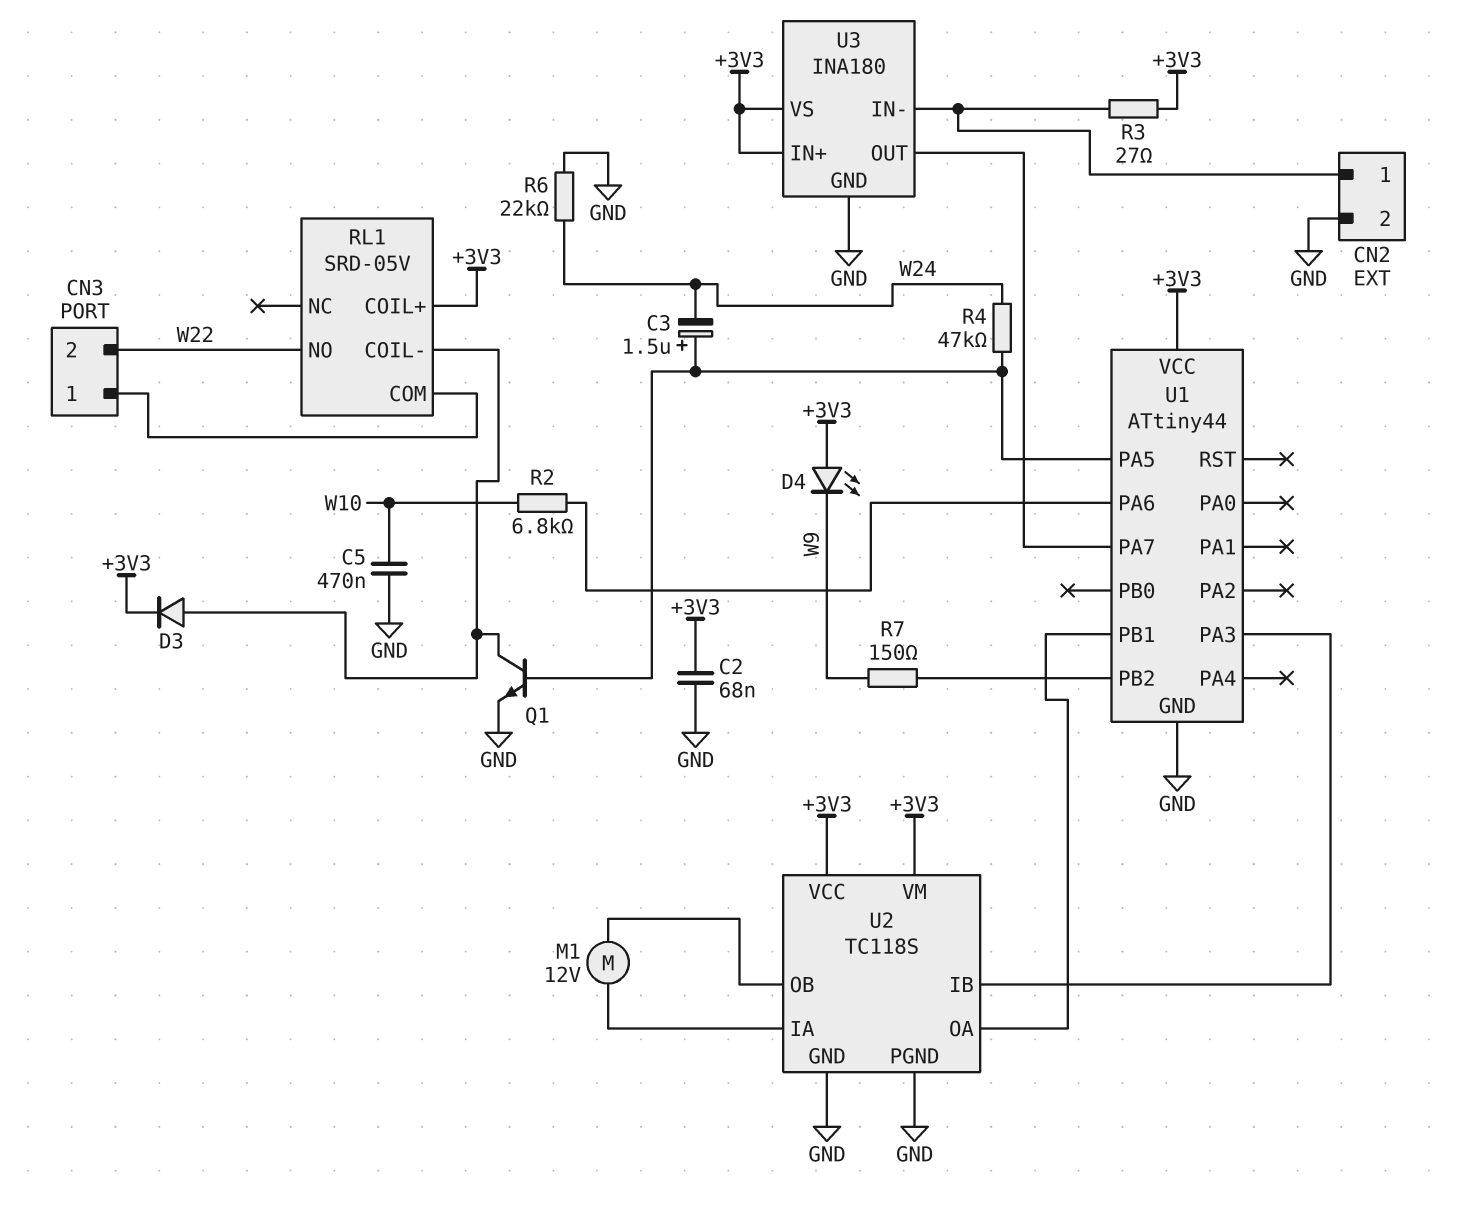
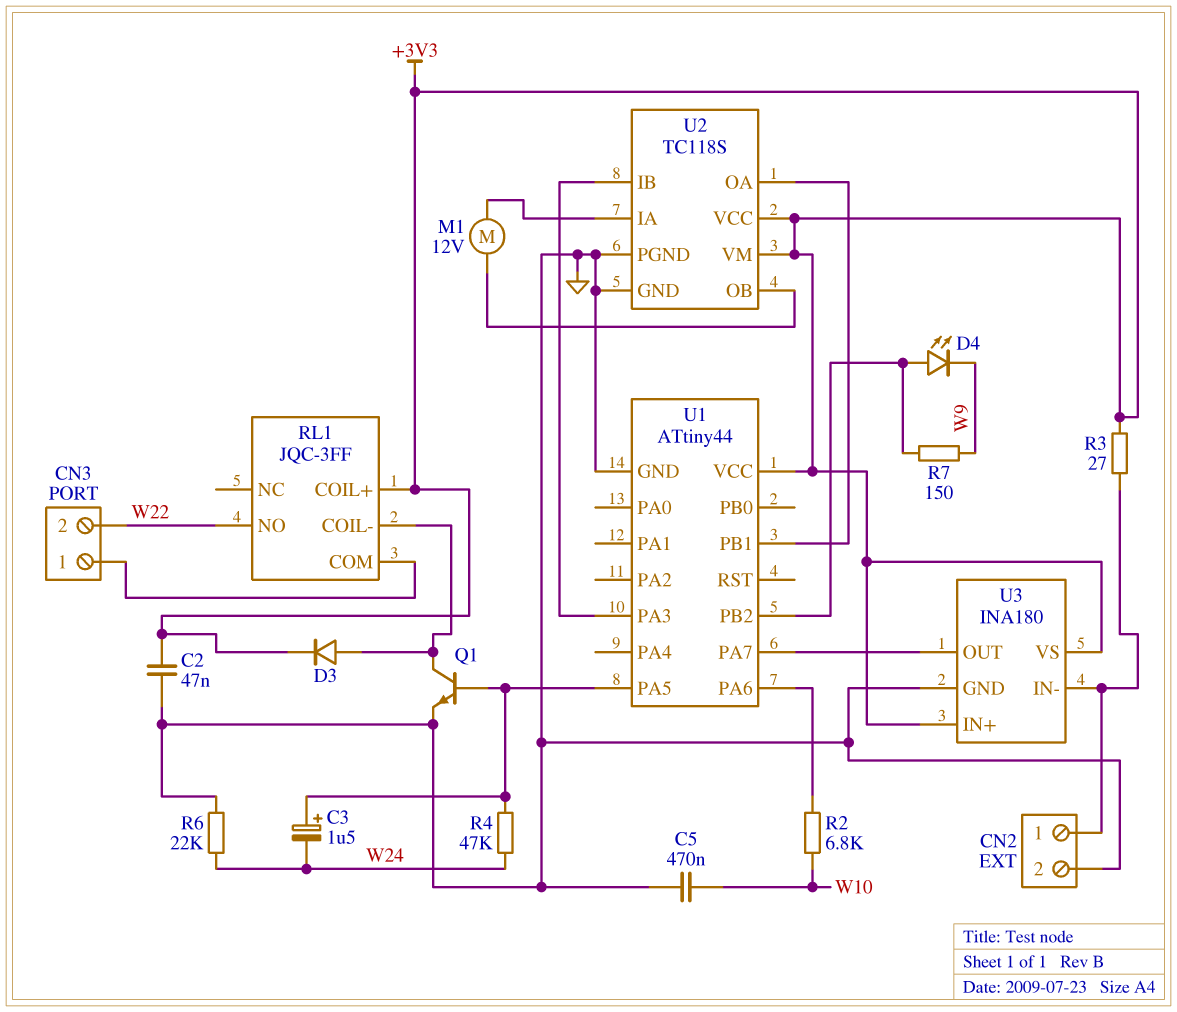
C2: 68nF (+3V3, GND) -> 47nF (+3V3, GND)
D4: LED (A +3V3, K W9) -> LED (A U1/PB2, K W9)
RL1: SRD-05V -> JQC-3FF

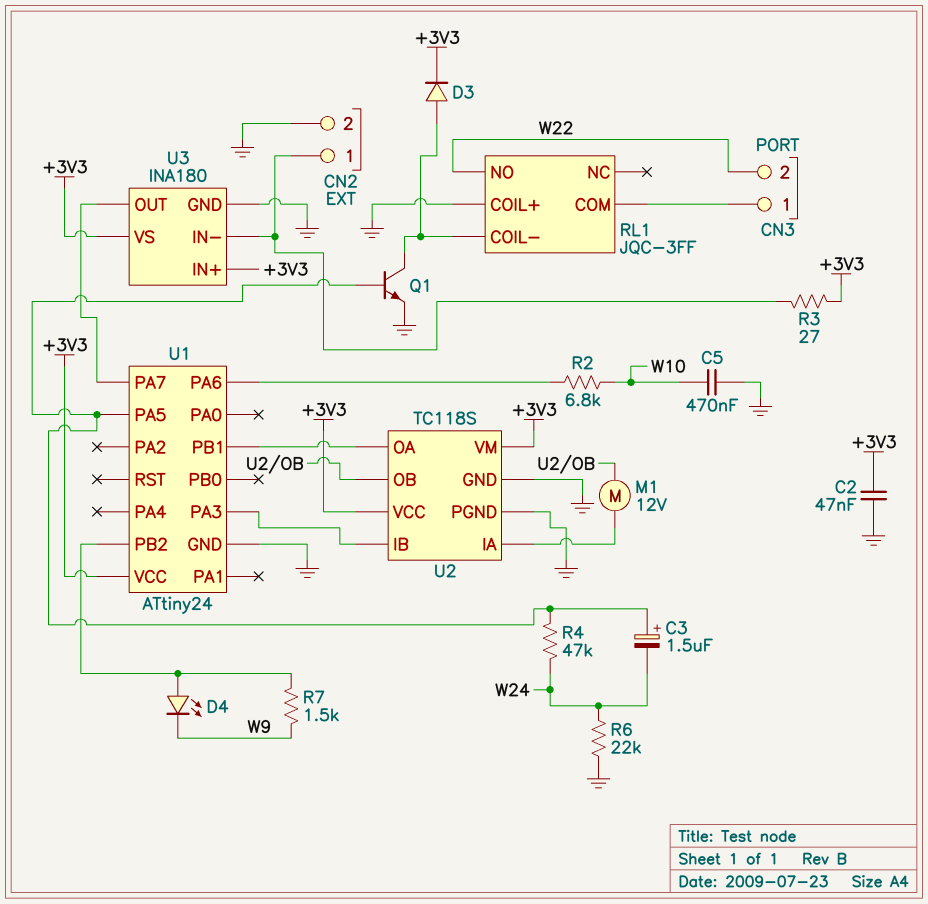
R7: 150 (U1/PB2, W9) -> 1.5k (U1/PB2, W9)
RL1 pin COIL+: +3V3 -> GND
U1: ATtiny44 -> ATtiny24

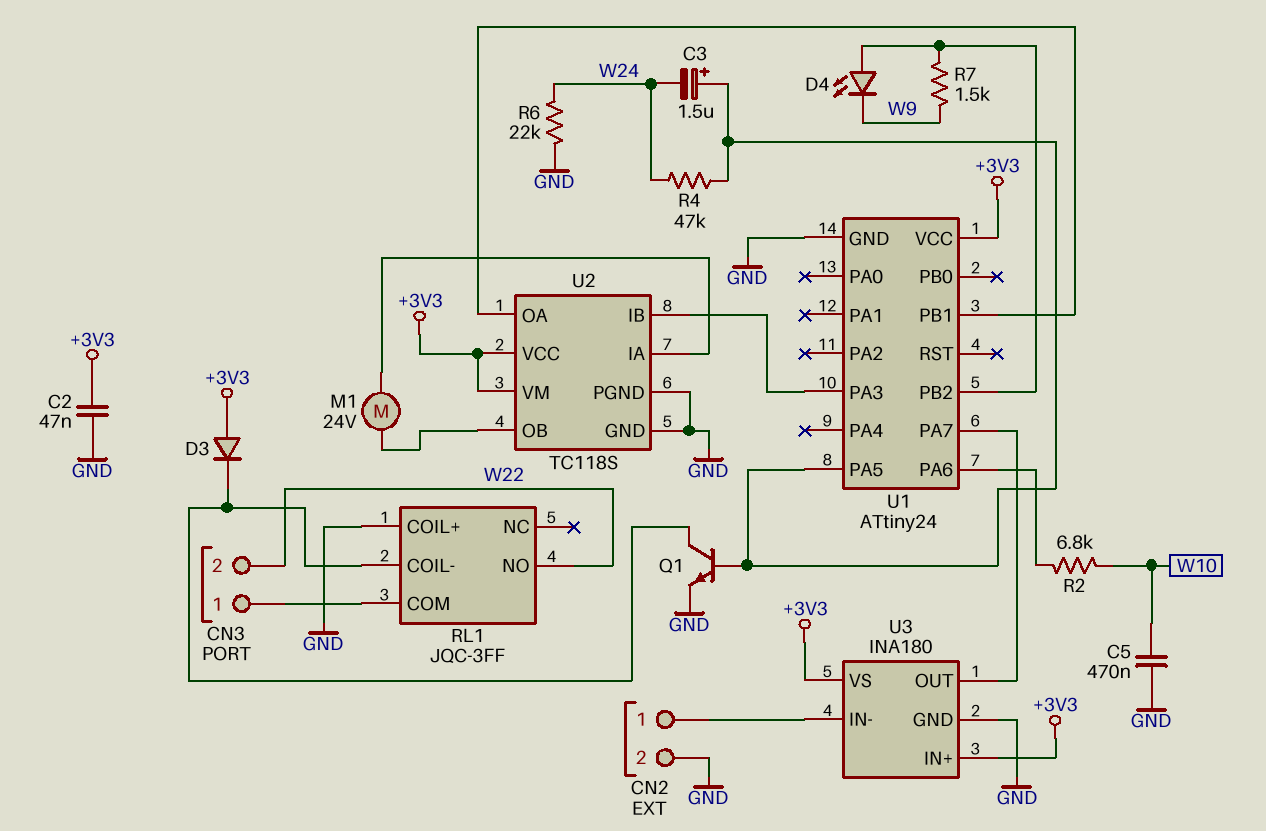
D3: diode (A RL1/COIL-, K +3V3) -> diode (A +3V3, K RL1/COIL-)
M1: motor 12V (U2/IA, U2/OB) -> motor 24V (U2/IA, U2/OB)
R3: 27 (+3V3, CN2/1) -> none

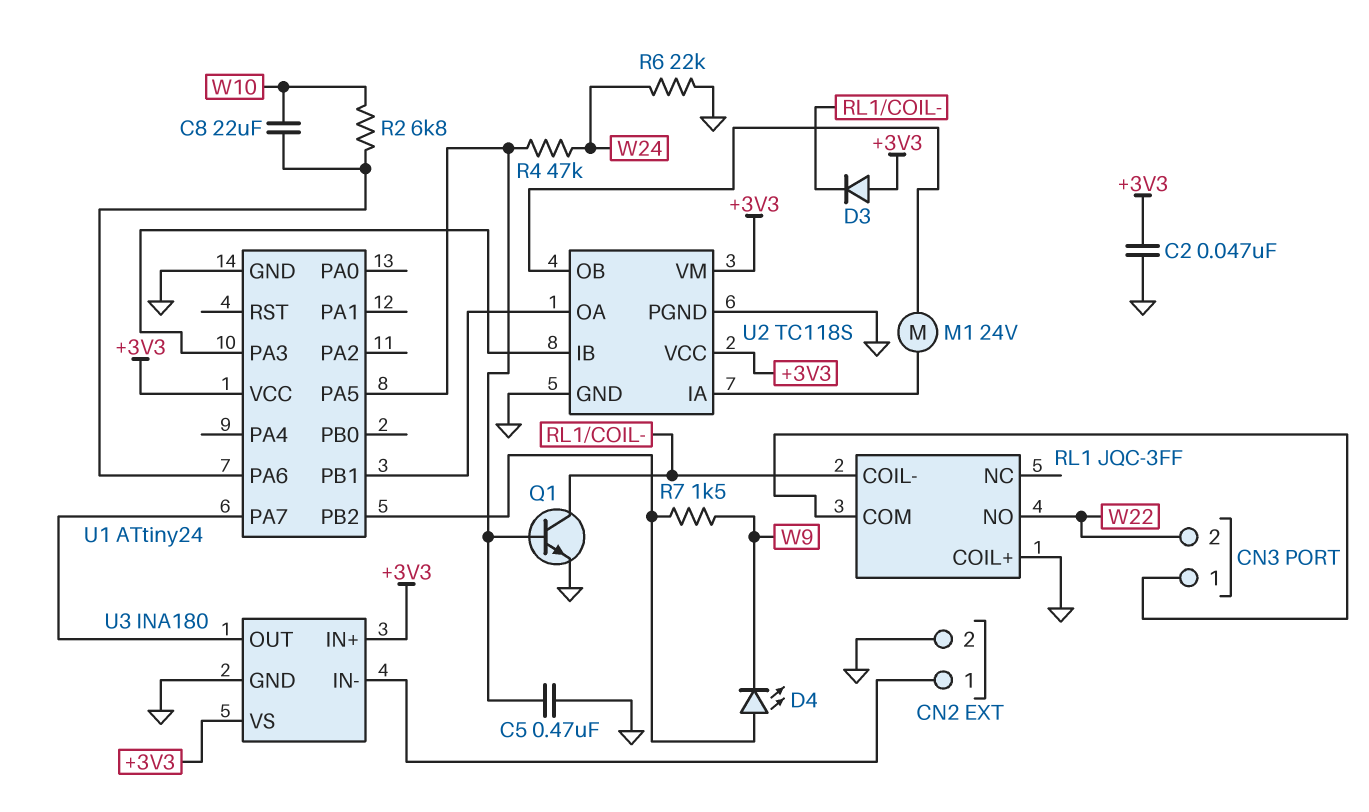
C3: 1.5uF (plus U1/PA5, minus W24) -> none
C5: 470nF (GND, W10) -> 470nF (GND, U1/PA5)
C8: none -> 22uF (U1/PA6, W10)

